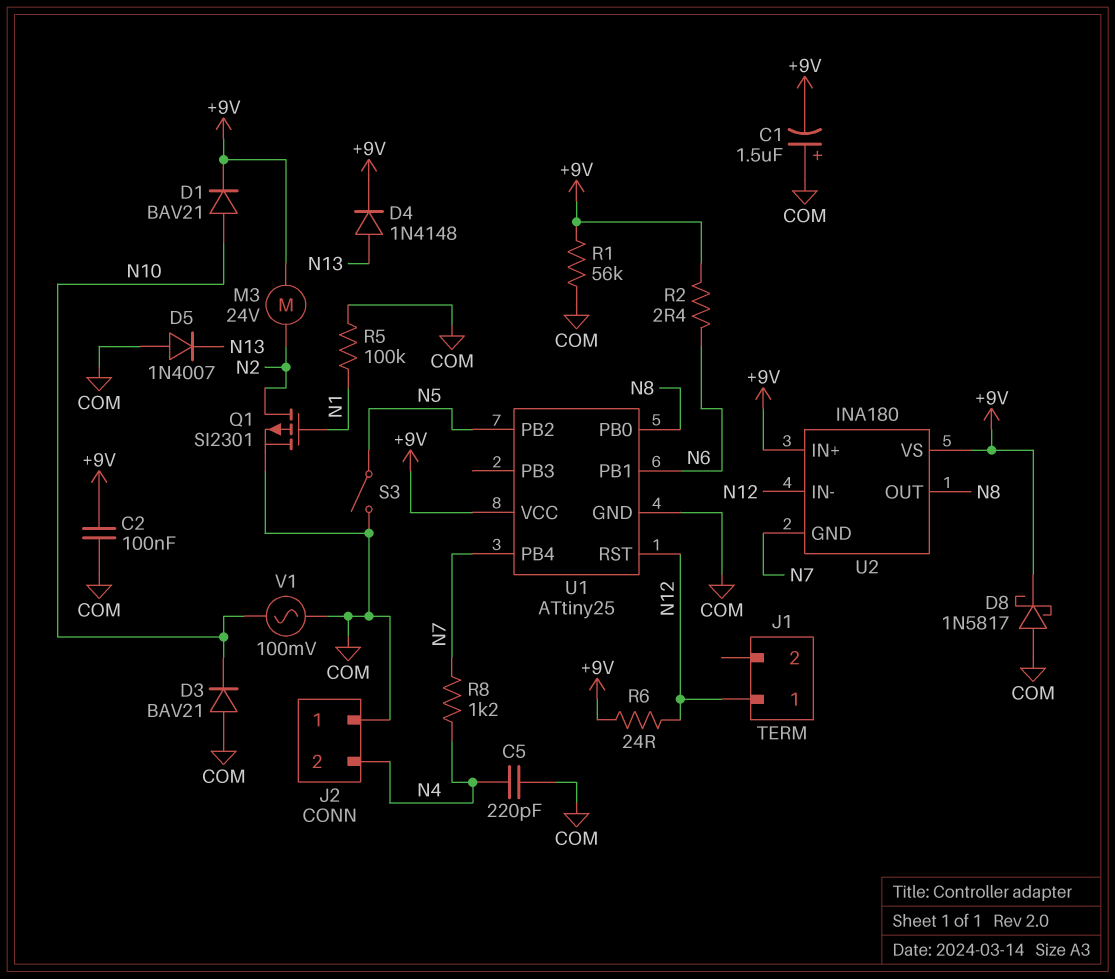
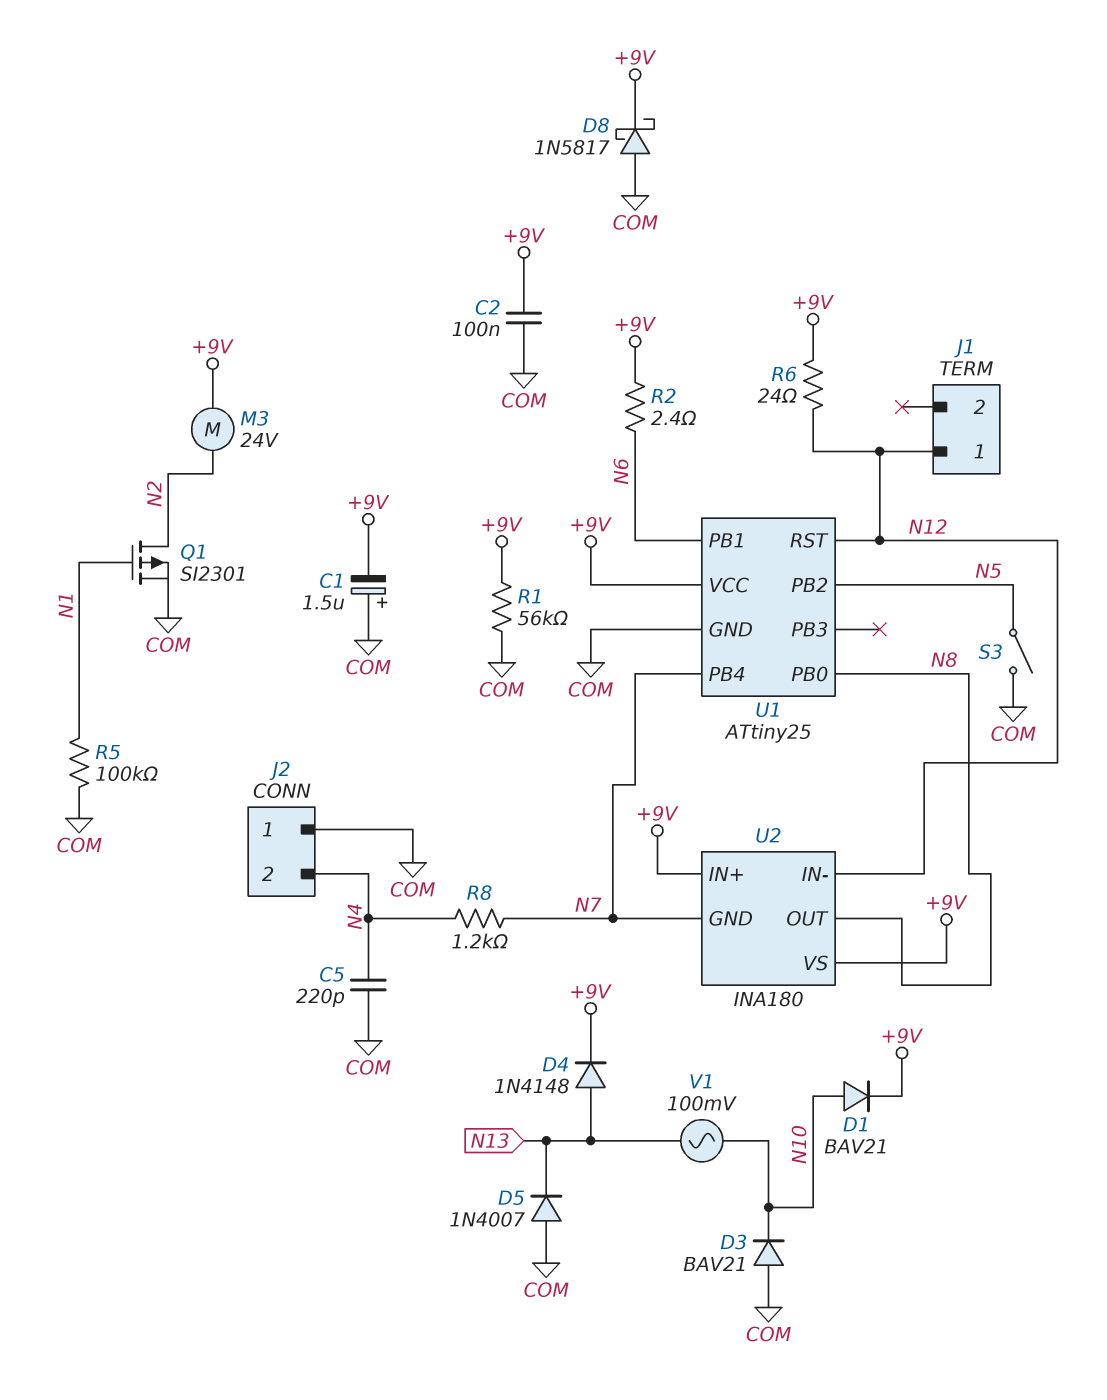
V1: AC 100mV (COM, N10) -> AC 100mV (N10, N13)

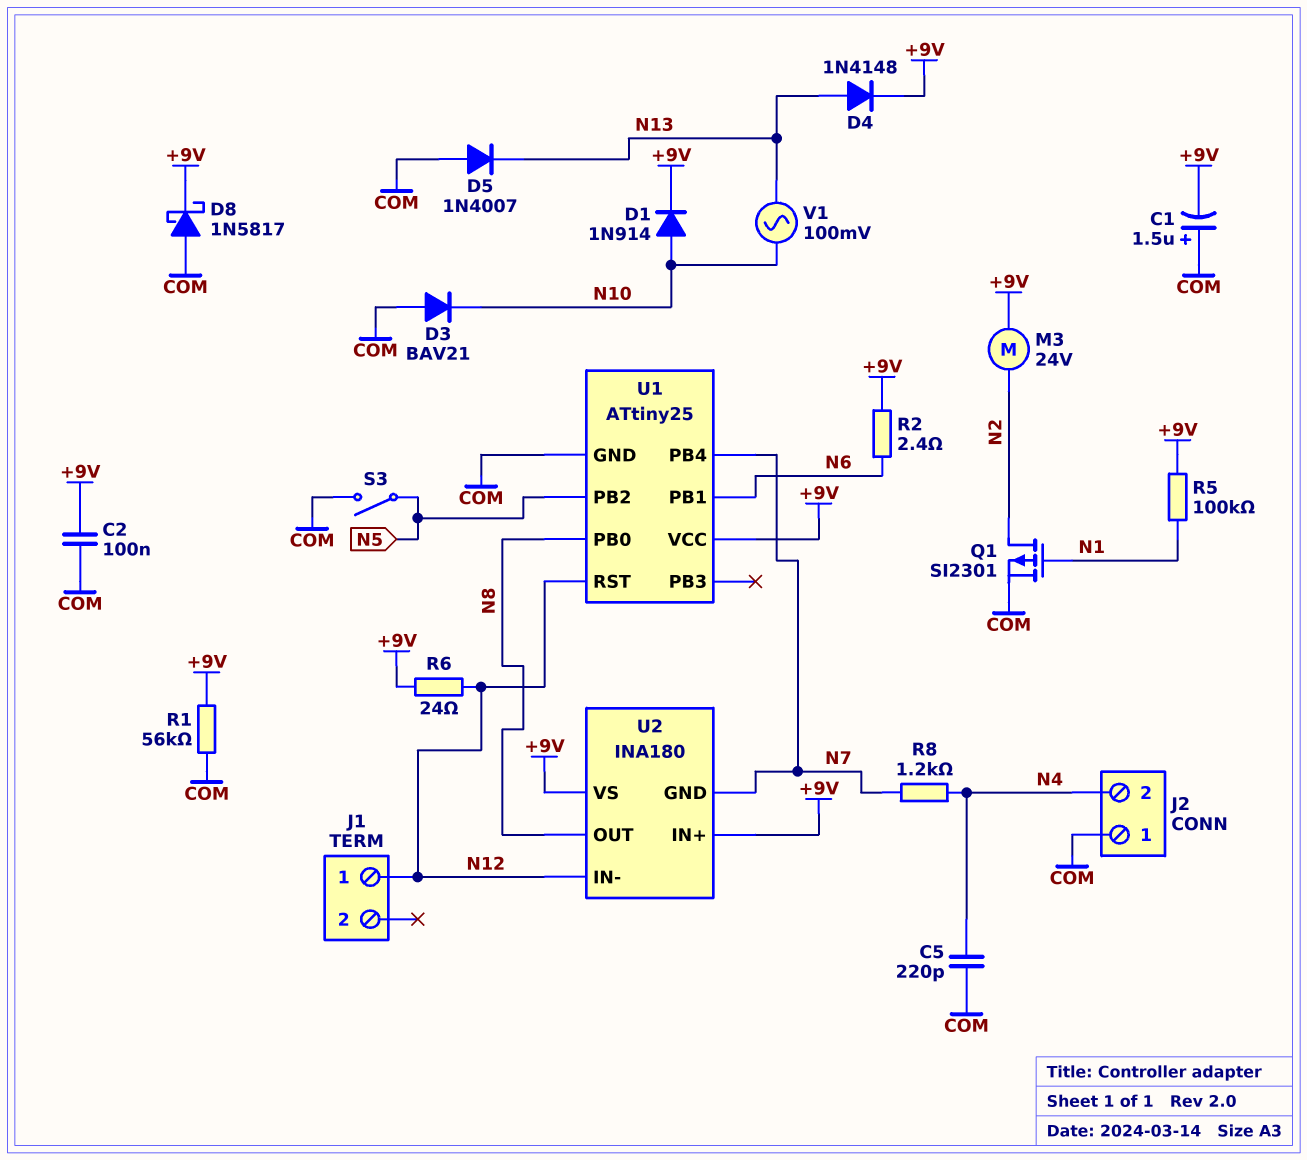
D1: diode BAV21 (A N10, K +9V) -> diode 1N914 (A N10, K +9V)
R5: 100k (COM, N1) -> 100k (+9V, N1)

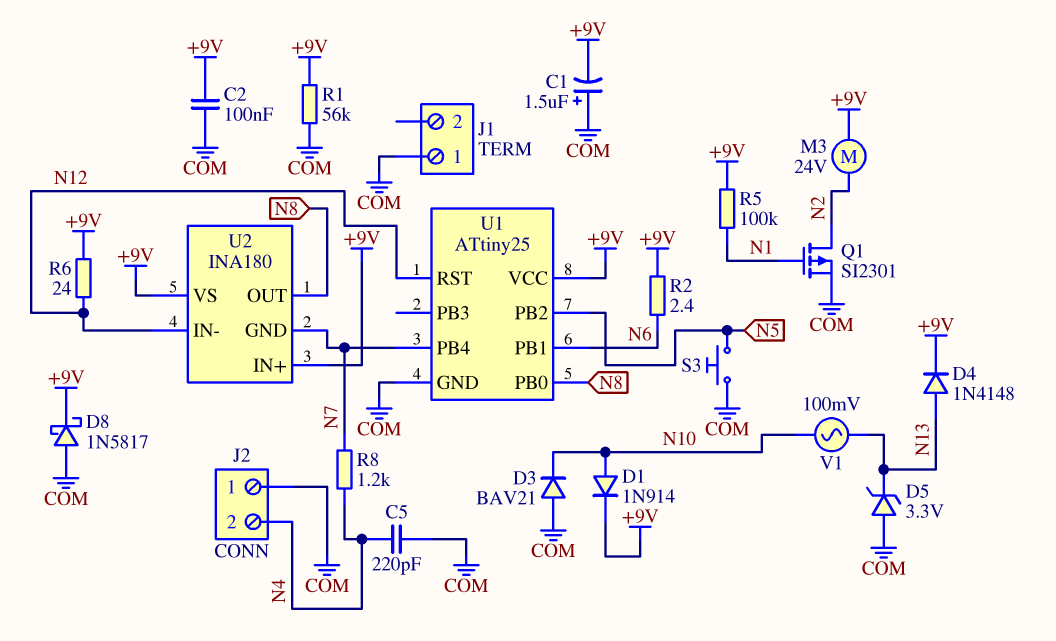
D5: diode 1N4007 (A COM, K N13) -> zener 3.3V (A COM, K N13)
J1 pin 1: N12 -> COM
S3: switch (COM, N5) -> button (COM, N5)

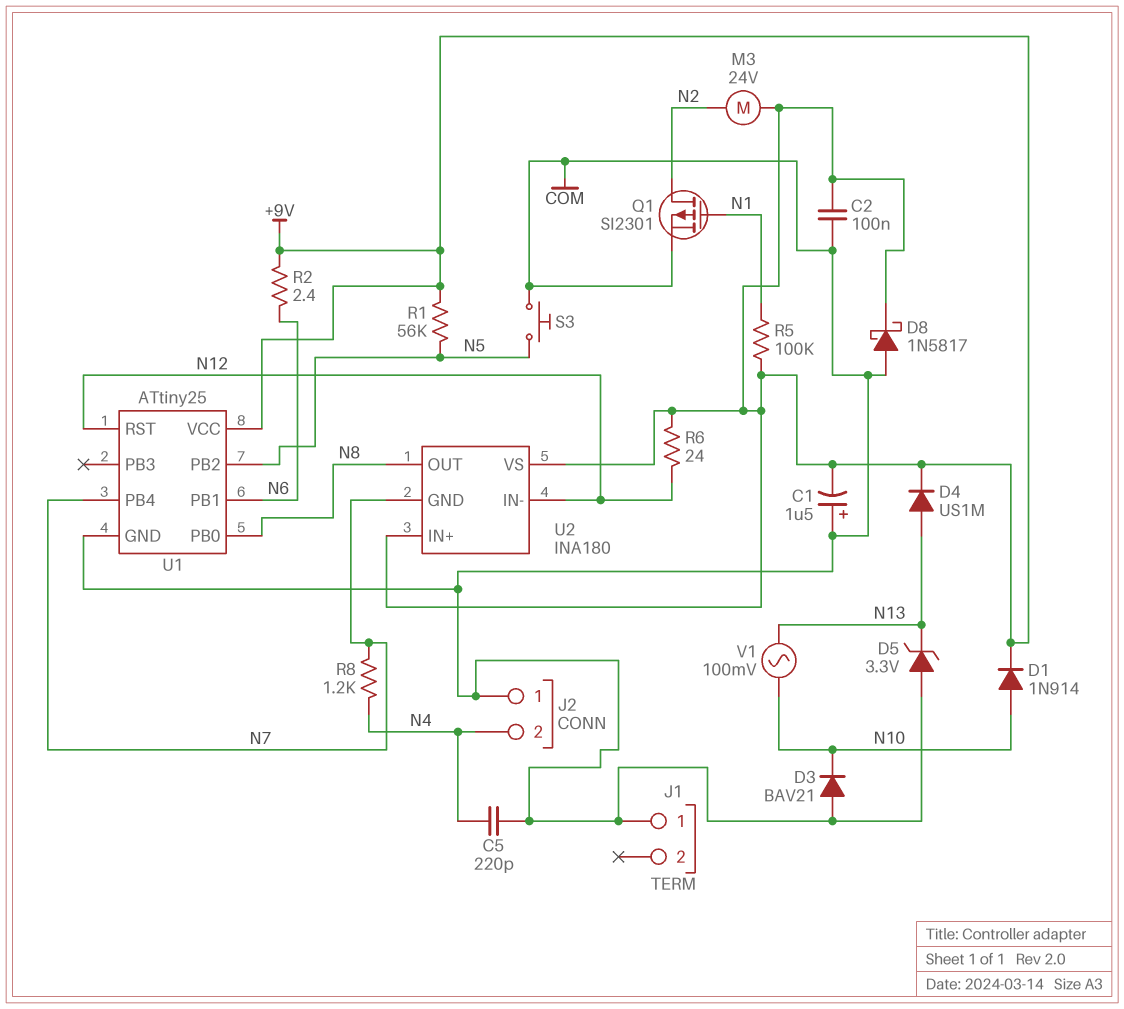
D4: diode 1N4148 (A N13, K +9V) -> diode US1M (A N13, K +9V)
R1: 56k (+9V, COM) -> 56k (+9V, N5)

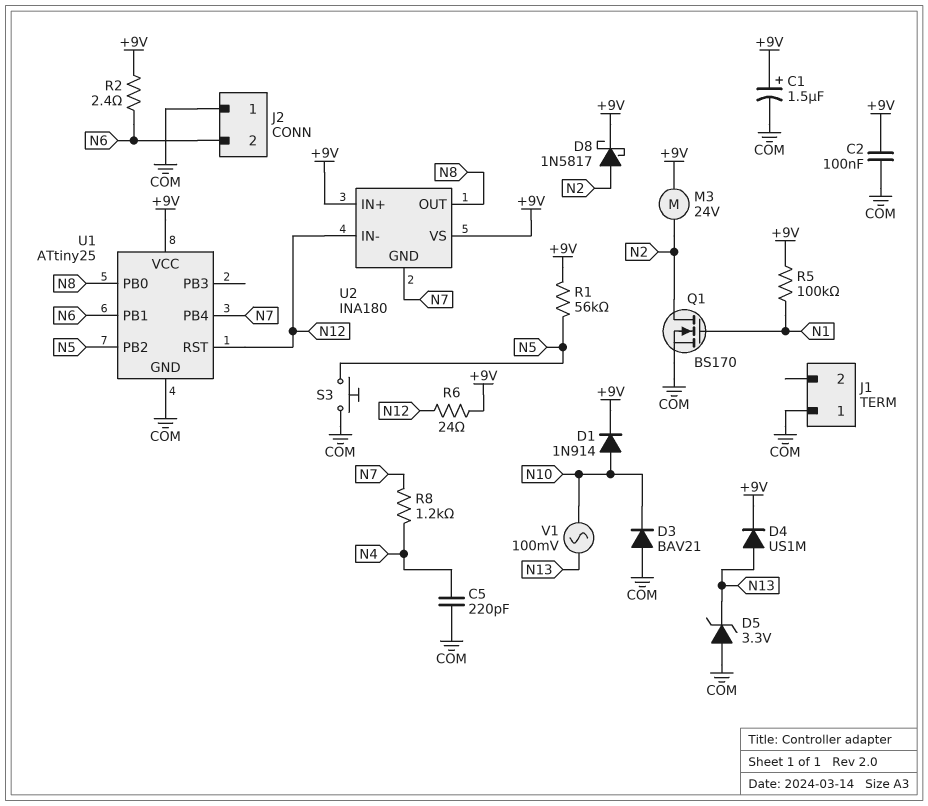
C1: 1.5uF (plus COM, minus +9V) -> 1.5uF (plus +9V, minus COM)
D8: schottky 1N5817 (A COM, K +9V) -> schottky 1N5817 (A N2, K +9V)
J2 pin 2: N4 -> N6
Q1: PMOS SI2301 (G N1, D N2, S COM) -> NMOS BS170 (G N1, D N2, S COM)

